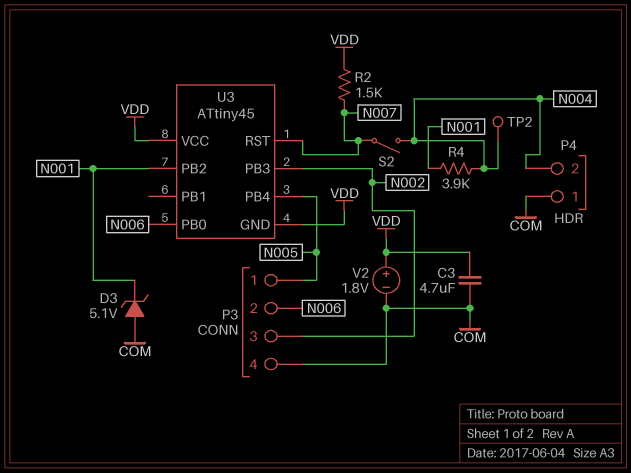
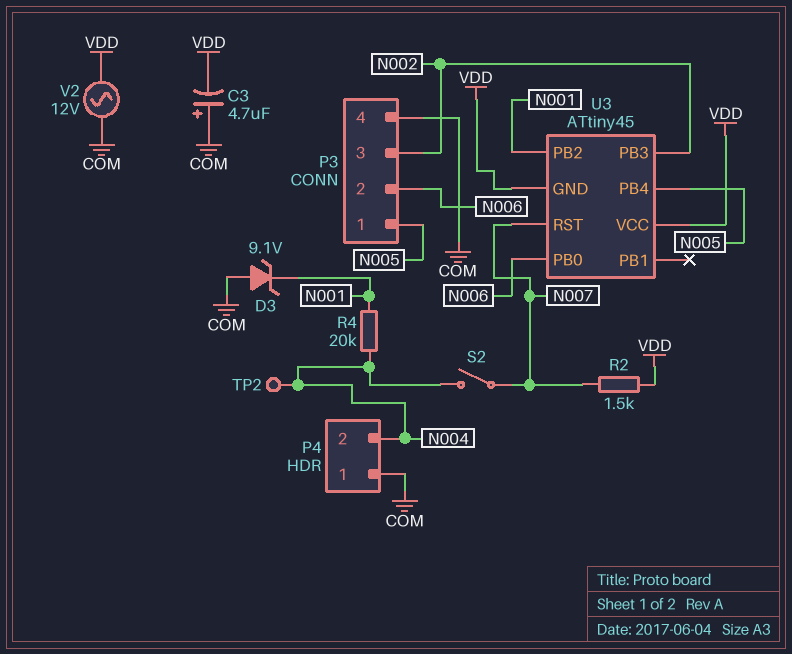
C3: 4.7uF (COM, VDD) -> 4.7uF (plus COM, minus VDD)
D3: zener 5.1V (A COM, K N001) -> zener 9.1V (A COM, K N001)
R4: 3.9k (N001, N004) -> 20k (N001, N004)
V2: 1.8V (plus VDD, minus COM) -> AC 12V (COM, VDD)

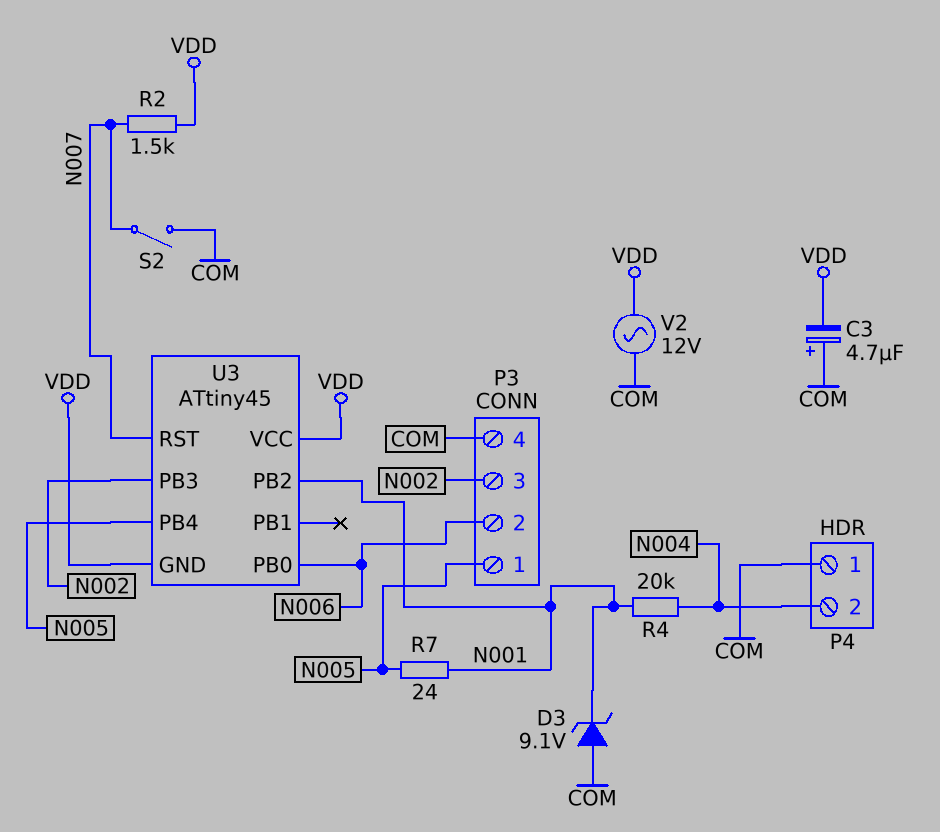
R7: none -> 24 (N001, N005)
S2: switch (N004, N007) -> switch (COM, N007)
TP2: test point (N004) -> none

